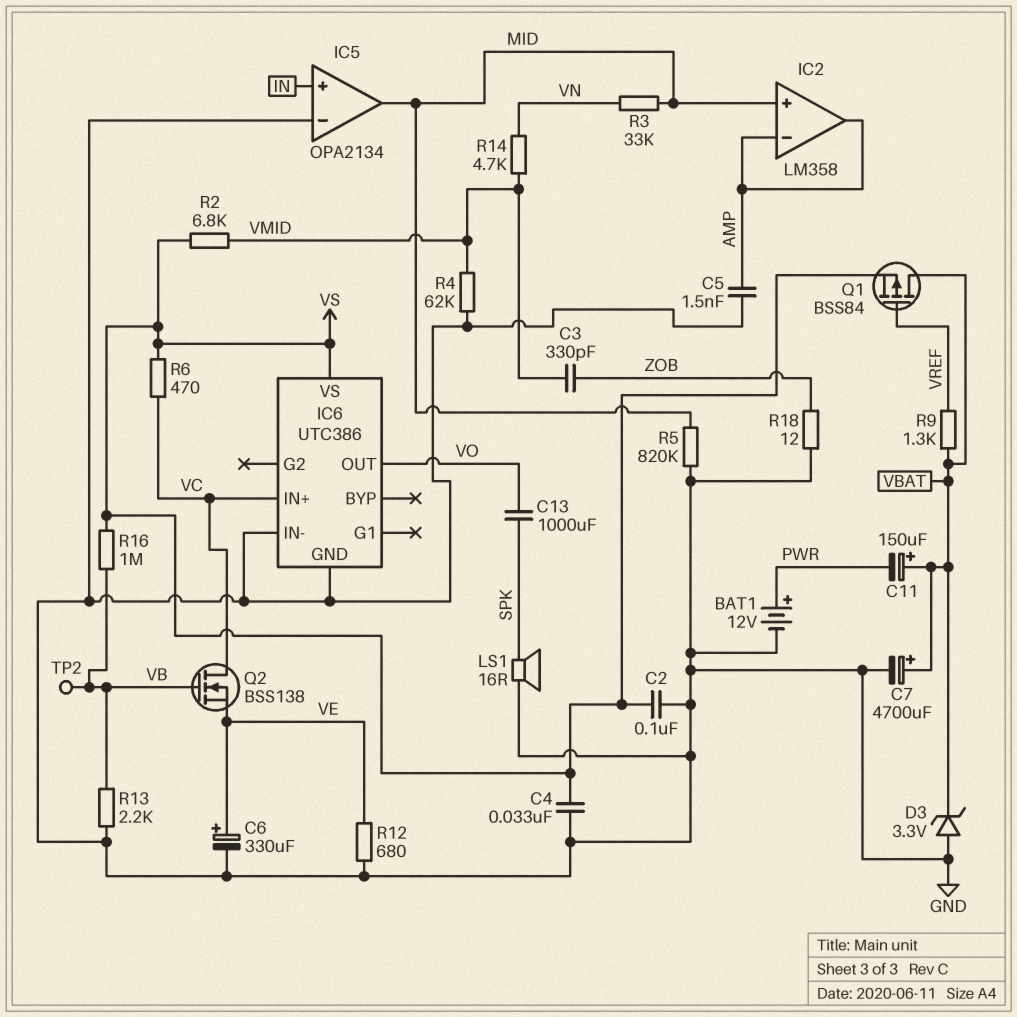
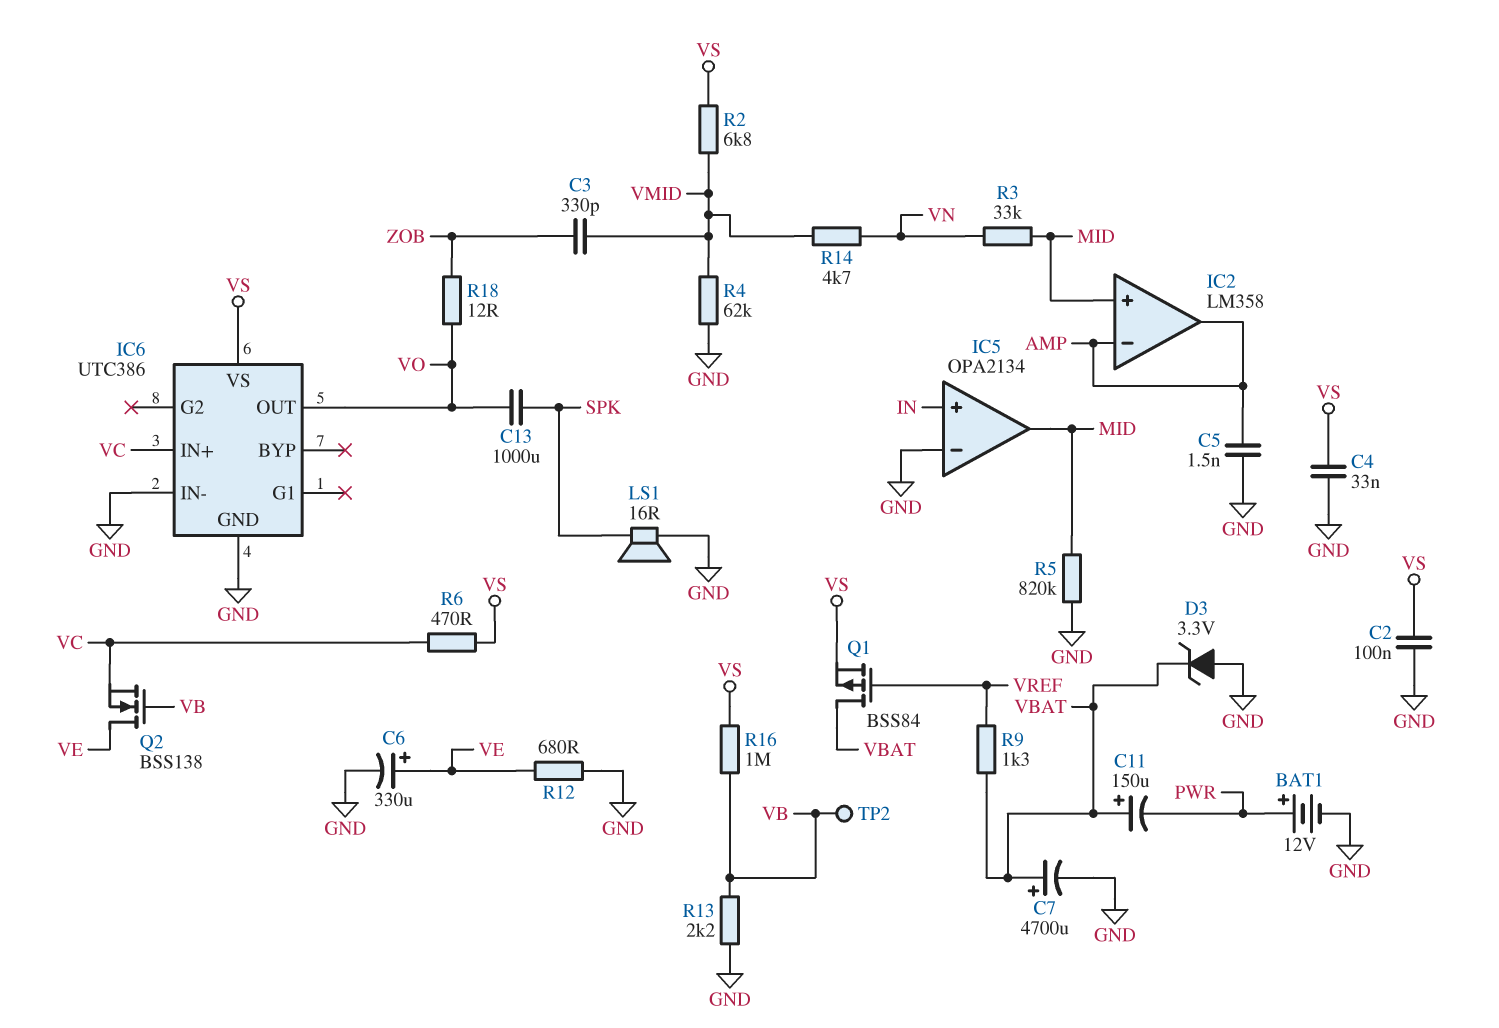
Q2: NMOS BSS138 (G VB, D VC, S VE) -> NMOS BSS138 (G VB, D VE, S VC)
R18: 12 (GND, ZOB) -> 12 (VO, ZOB)

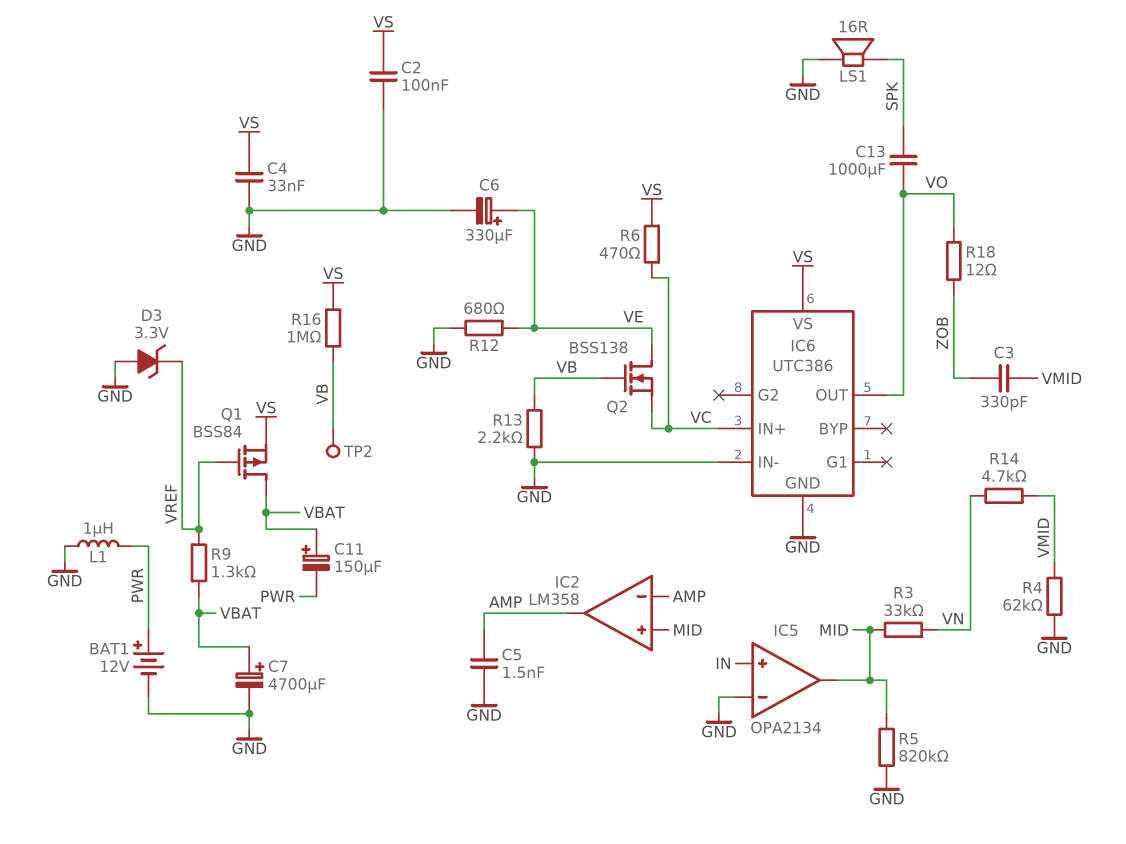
D3: zener 3.3V (A GND, K VBAT) -> zener 3.3V (A GND, K VREF)
L1: none -> 1uH (GND, PWR)
R2: 6.8k (VMID, VS) -> none

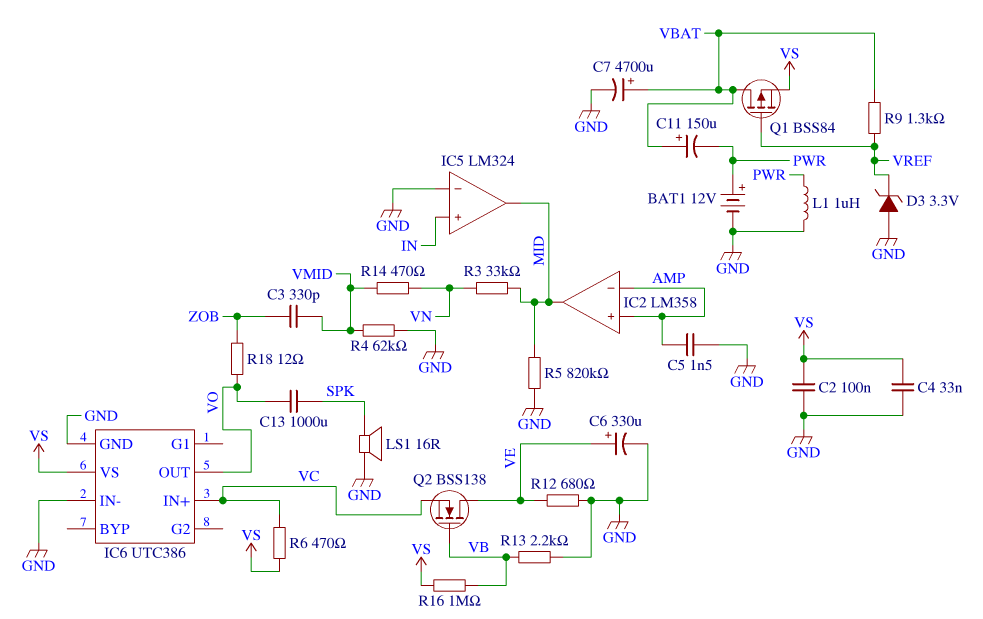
IC2 pin in+: MID -> AMP
IC2 pin out: AMP -> MID
IC5: OPA2134 -> LM324
R14: 4.7k (VMID, VN) -> 470 (VMID, VN)
TP2: test point (VB) -> none

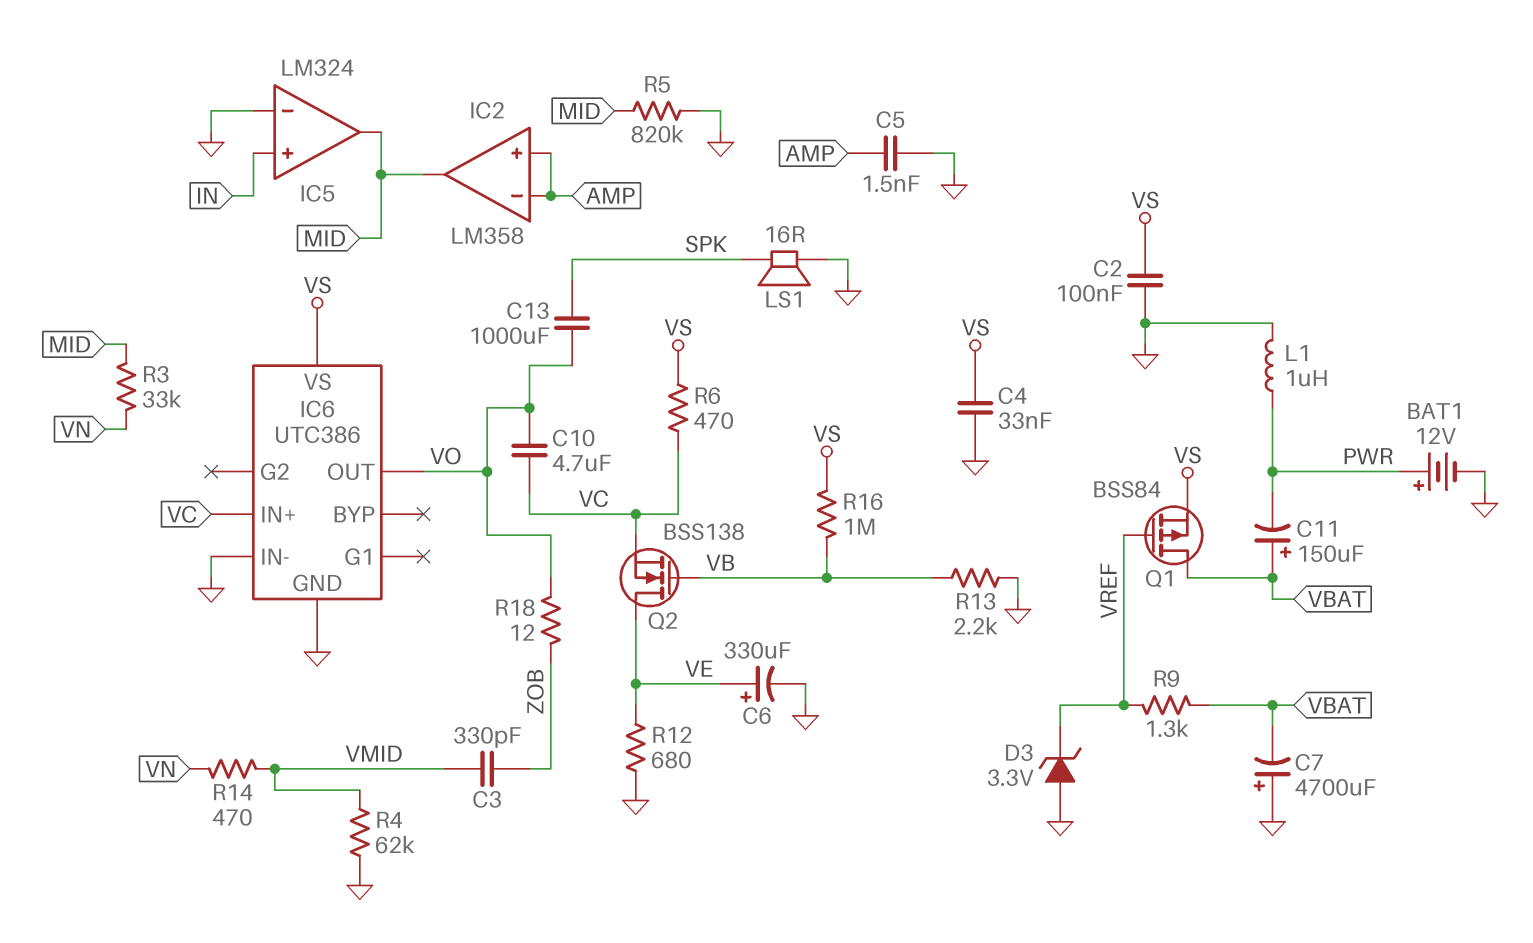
C7: 4700uF (plus VBAT, minus GND) -> 4700uF (plus GND, minus VBAT)
C10: none -> 4.7uF (VC, VO)

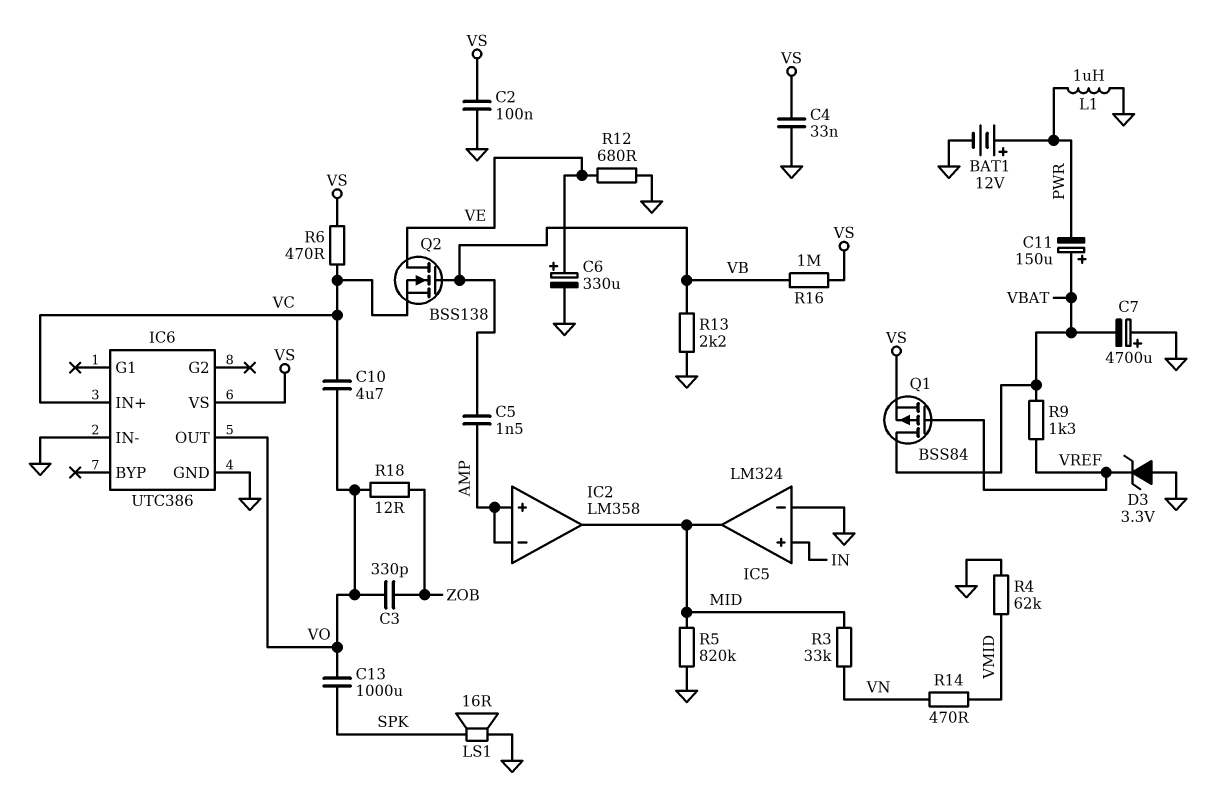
C3: 330pF (VMID, ZOB) -> 330pF (VO, ZOB)
C5: 1.5nF (AMP, GND) -> 1.5nF (AMP, VB)

